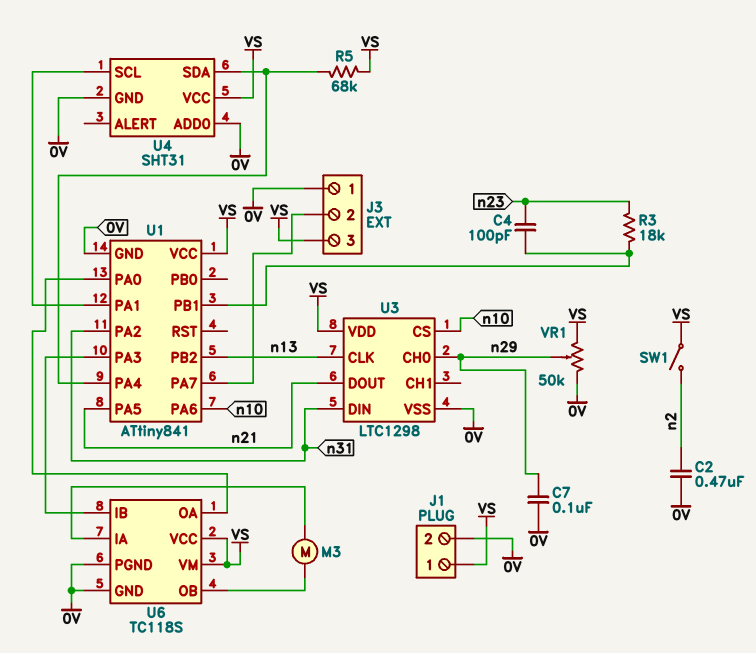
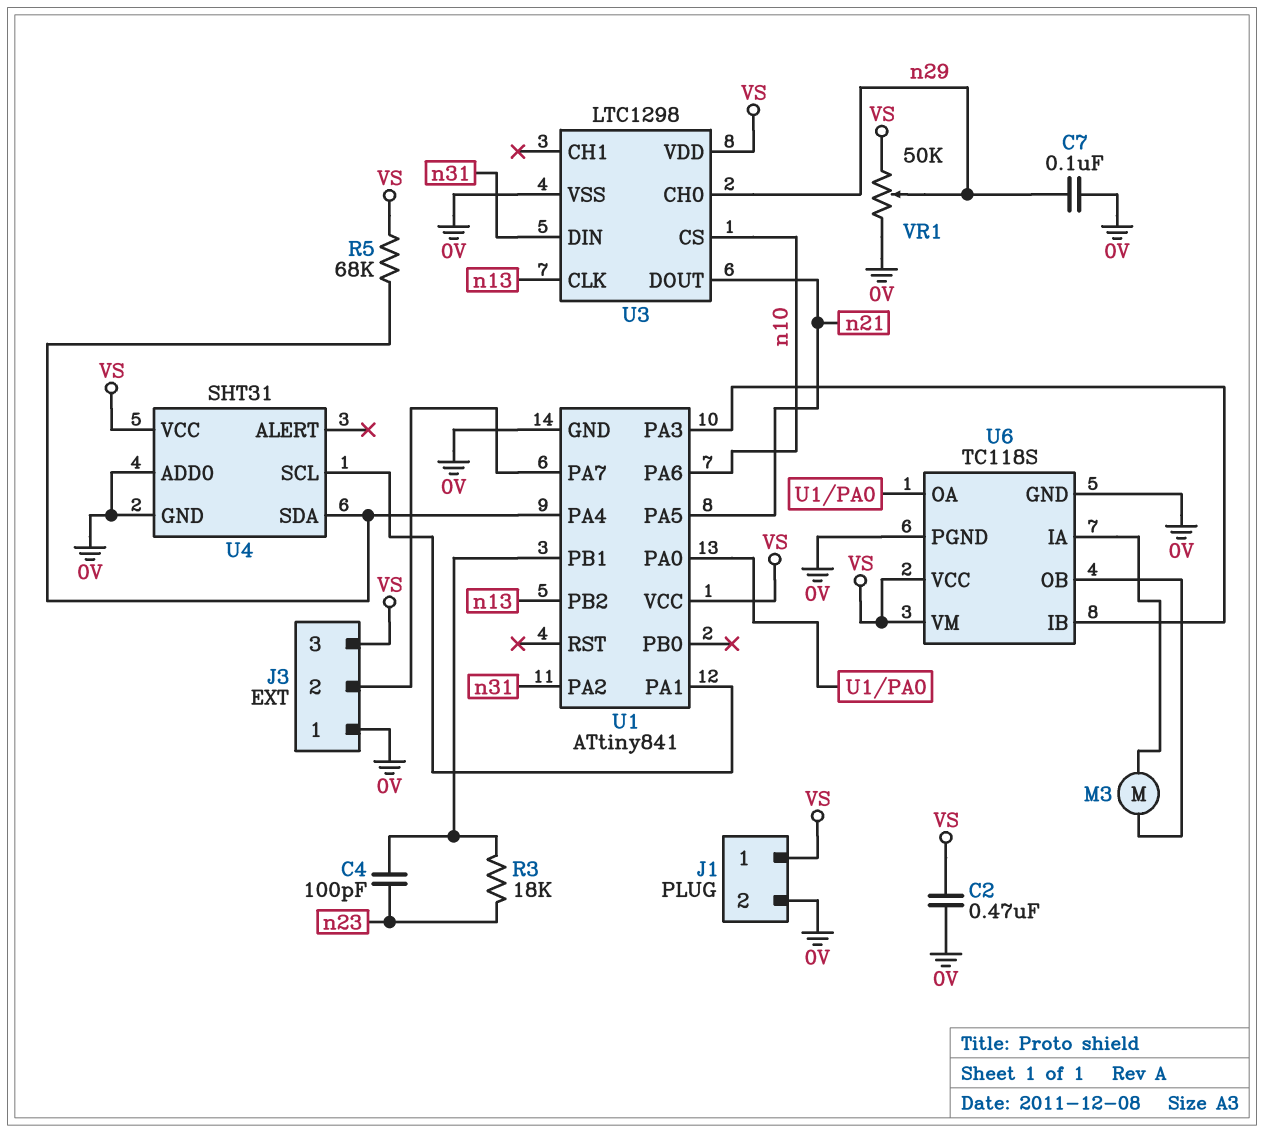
C2: 470nF (0V, n2) -> 470nF (0V, VS)
SW1: switch (VS, n2) -> none

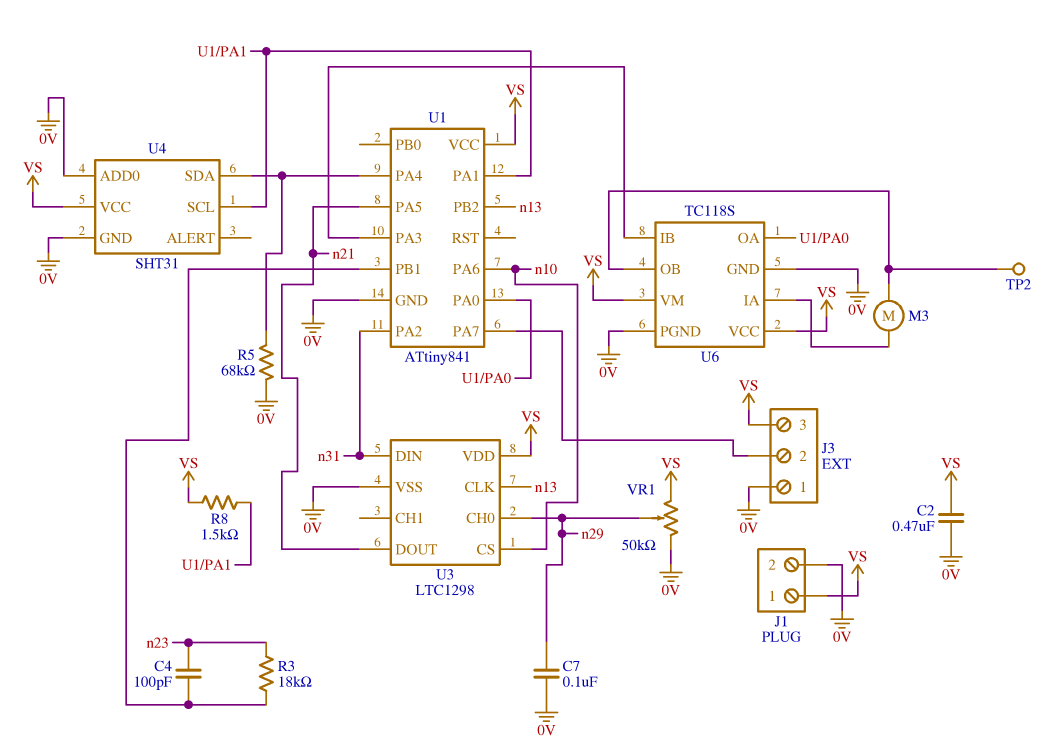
R5: 68k (U1/PA4, VS) -> 68k (0V, U1/PA4)
R8: none -> 1.5k (U1/PA1, VS)
TP2: none -> test point (U6/OB)

